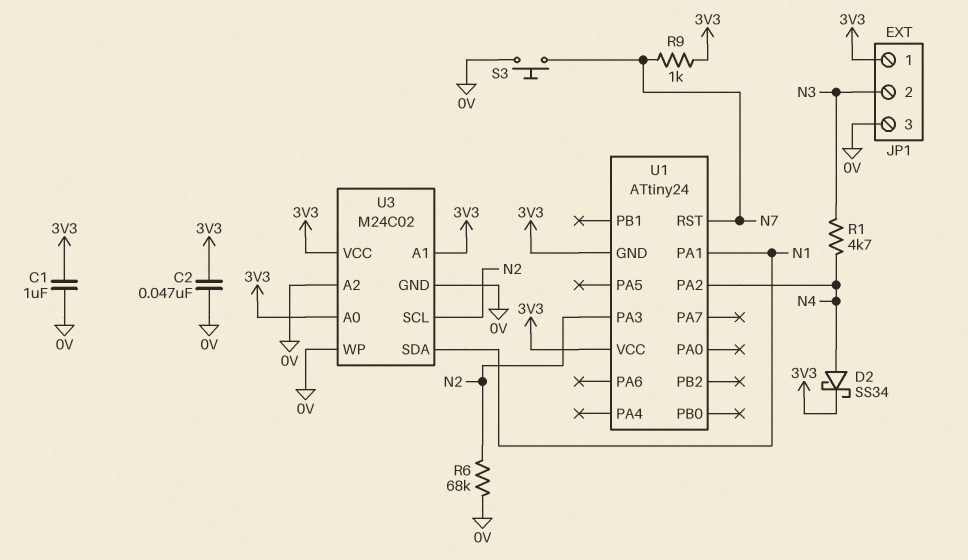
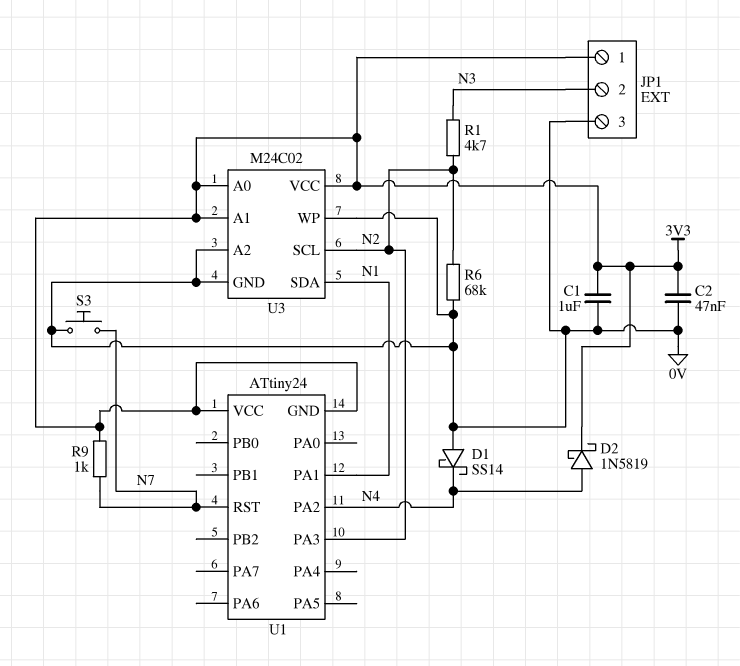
D1: none -> schottky SS14 (A 0V, K N4)
D2: schottky SS34 (A N4, K 3V3) -> schottky 1N5819 (A N4, K 3V3)
R1: 4.7k (N3, N4) -> 4.7k (N2, N3)

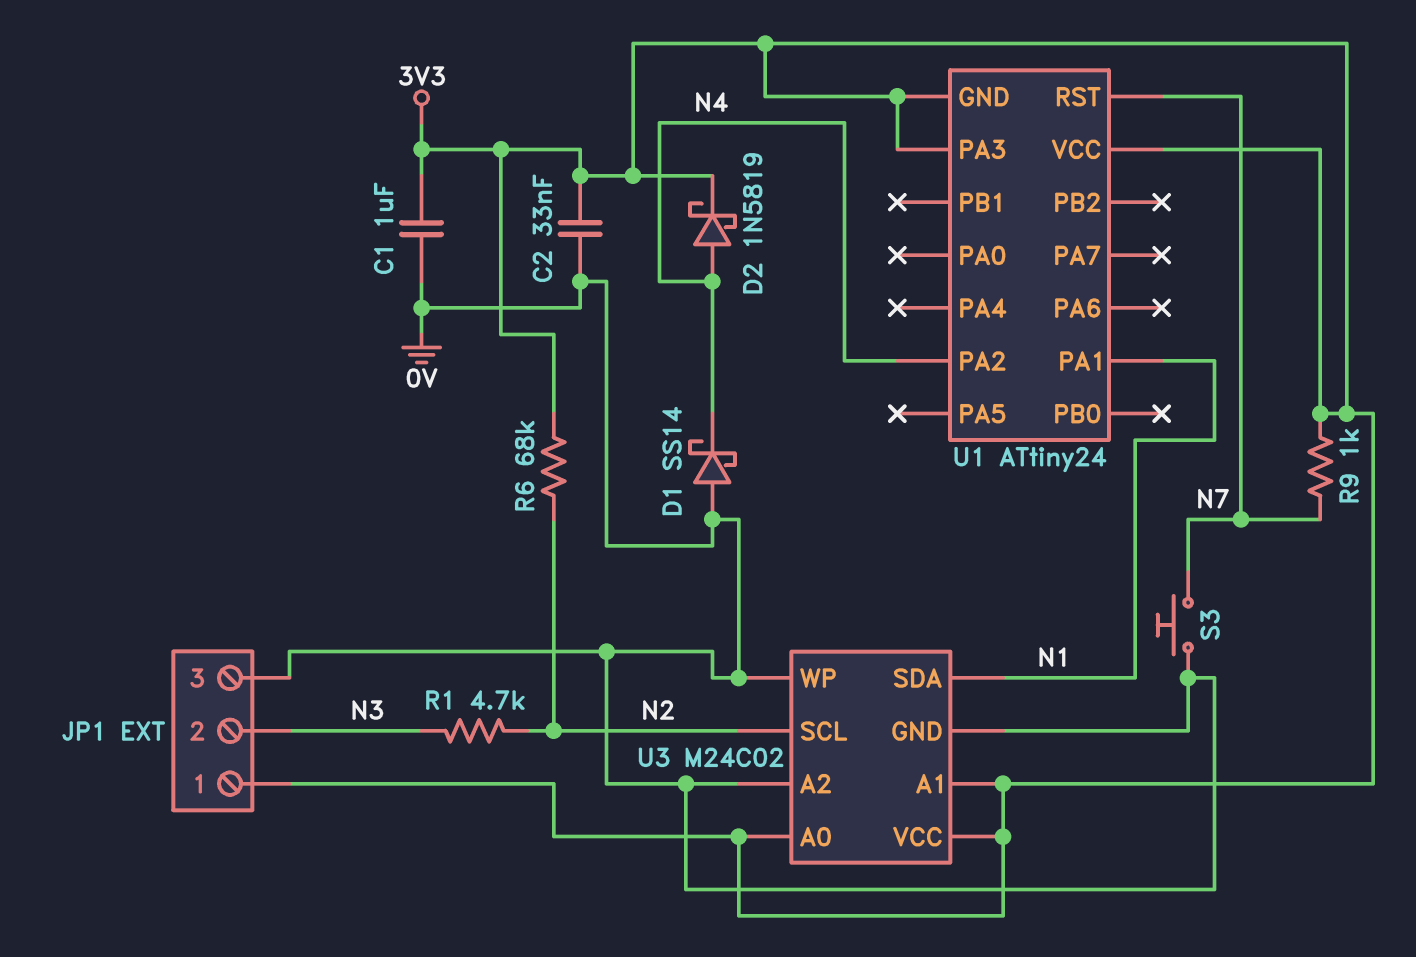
C2: 47nF (0V, 3V3) -> 33nF (0V, 3V3)
R6: 68k (0V, N2) -> 68k (3V3, N2)
U1 pin PA3: N2 -> 3V3

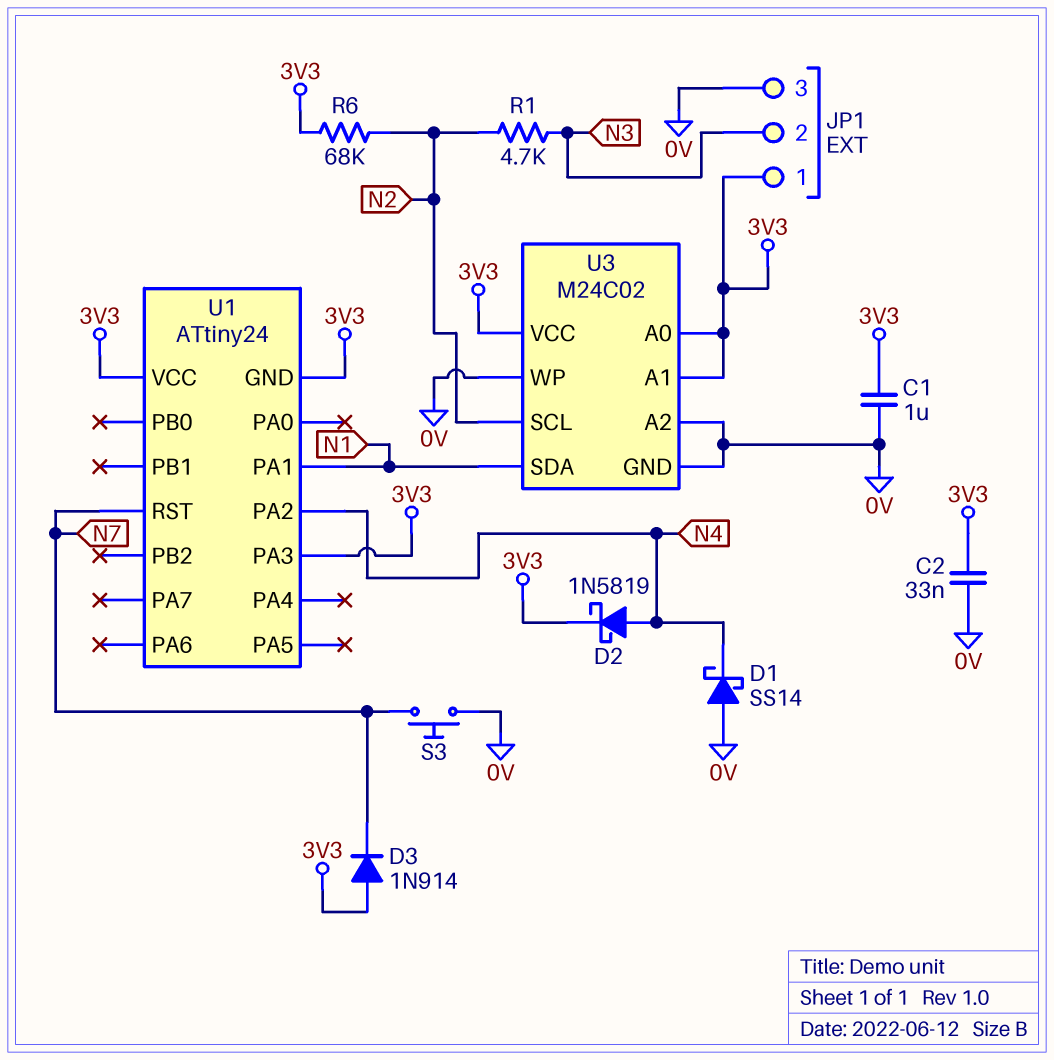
D3: none -> diode 1N914 (A 3V3, K N7)
R9: 1k (3V3, N7) -> none

